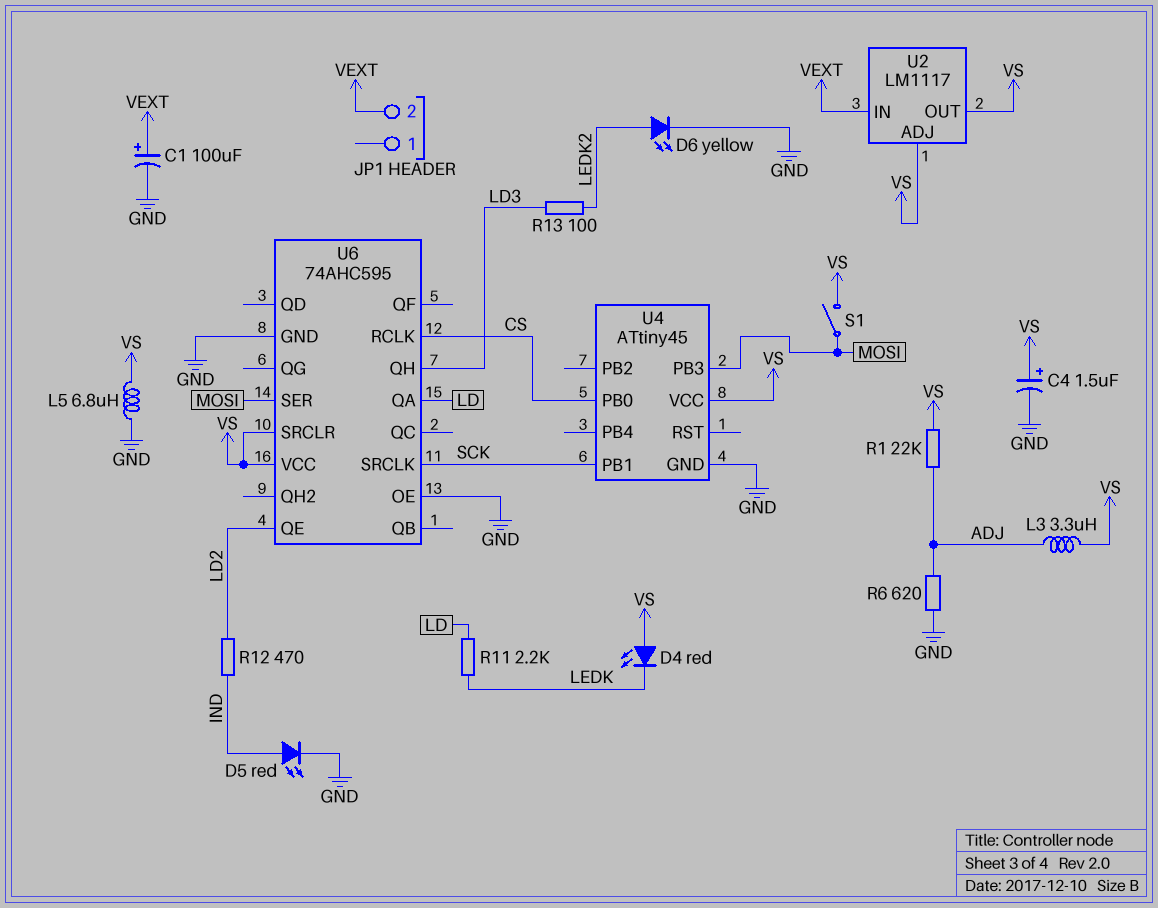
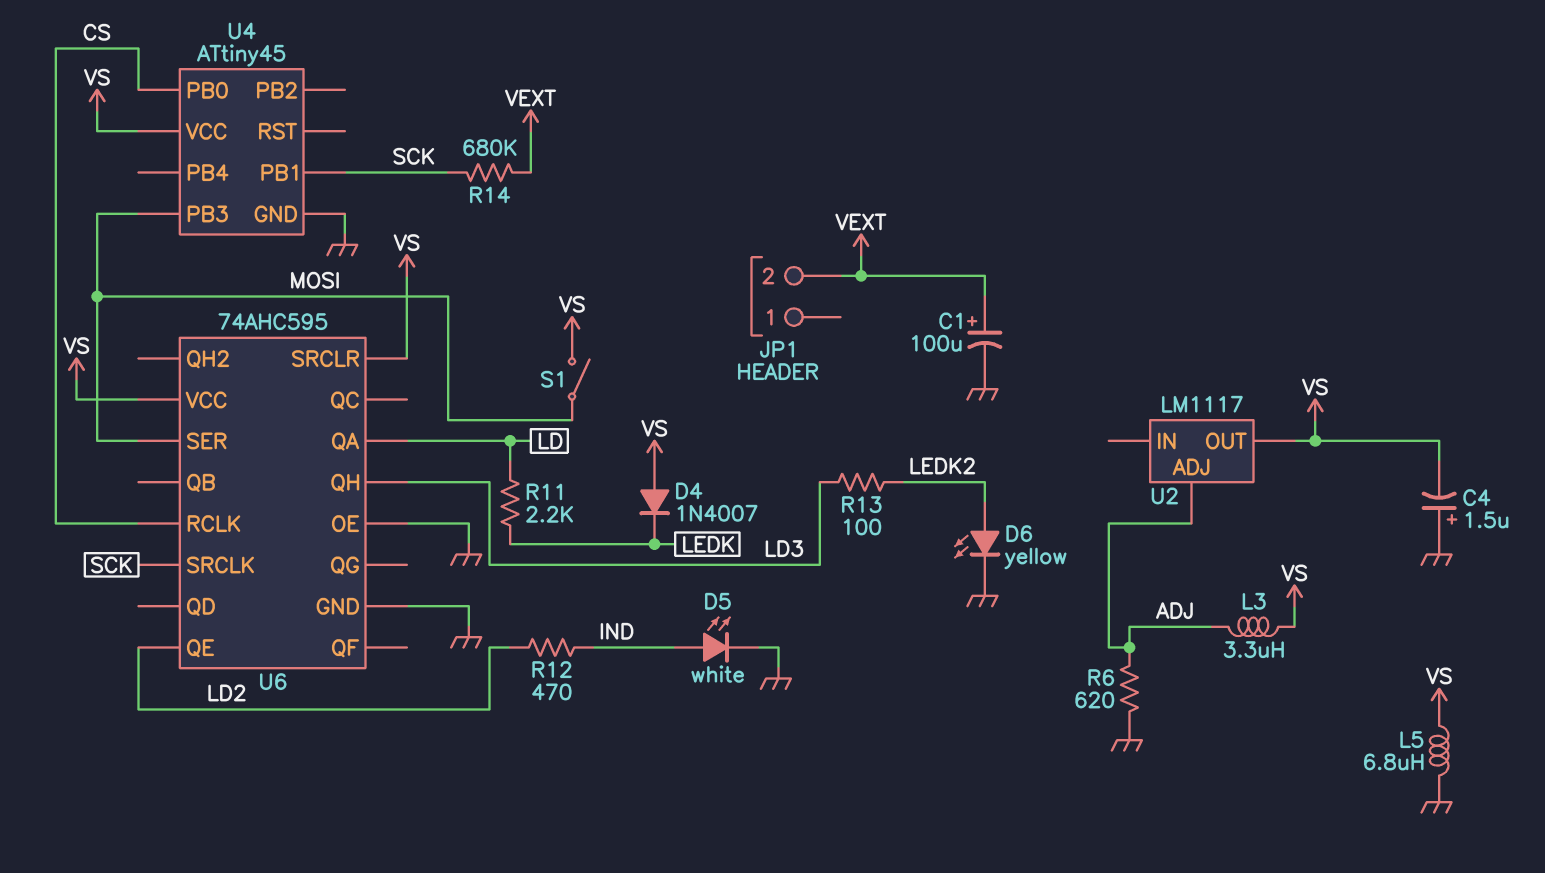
C4: 1.5uF (plus VS, minus GND) -> 1.5uF (plus GND, minus VS)
D4: LED red (A VS, K LEDK) -> diode 1N4007 (A VS, K LEDK)
D5: LED red (A IND, K GND) -> LED white (A IND, K GND)
R1: 22k (ADJ, VS) -> none
R14: none -> 680k (SCK, VEXT)
U2 pin ADJ: VS -> ADJ
U2 pin IN: VEXT -> none

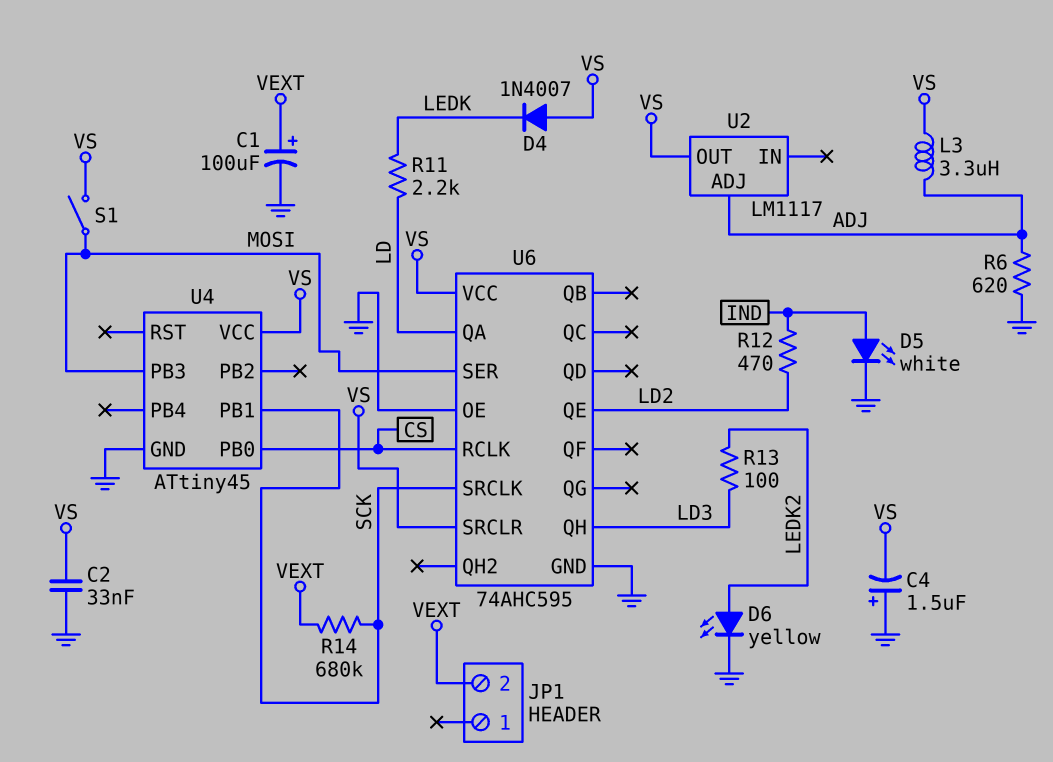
C2: none -> 33nF (GND, VS)
L5: 6.8uH (GND, VS) -> none

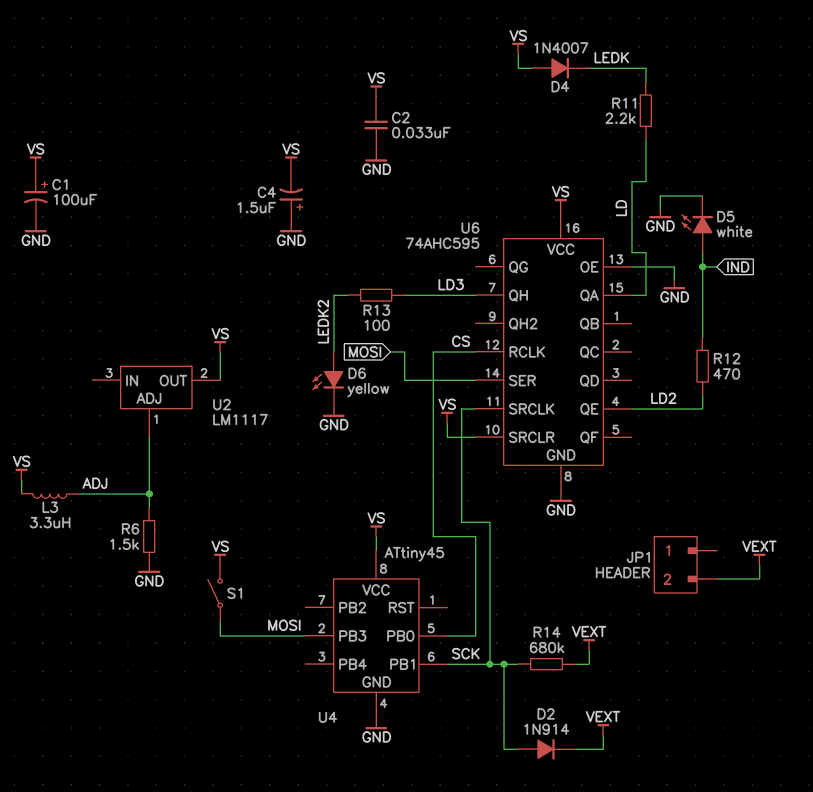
C1: 100uF (plus VEXT, minus GND) -> 100uF (plus VS, minus GND)
D2: none -> diode 1N914 (A SCK, K VEXT)
R6: 620 (ADJ, GND) -> 1.5k (ADJ, GND)

